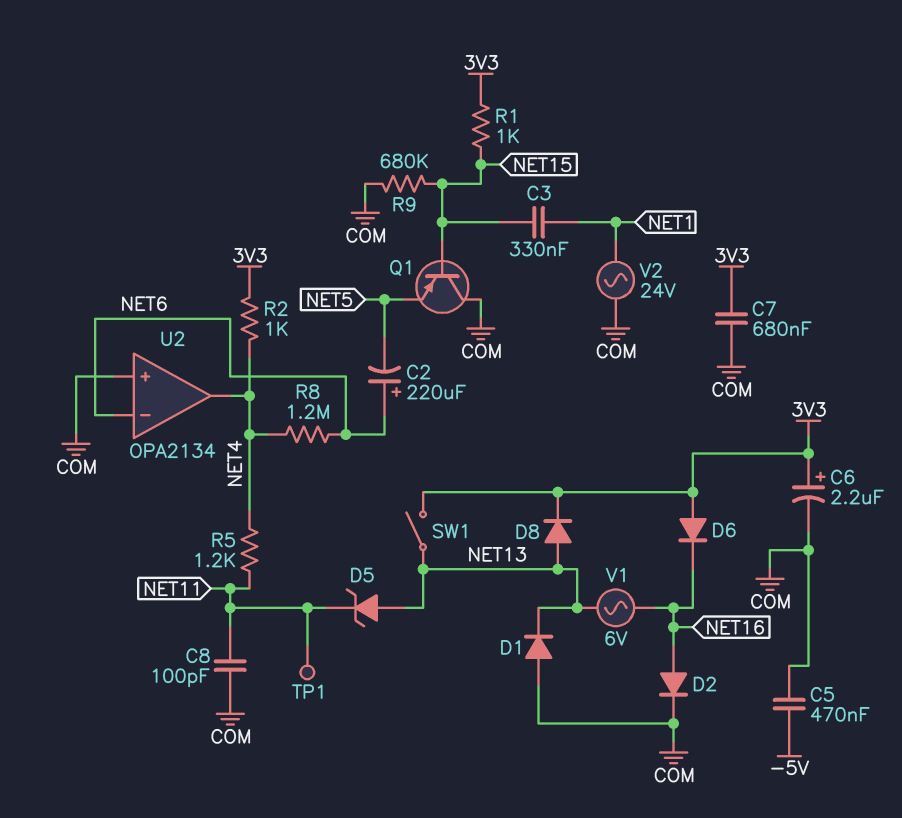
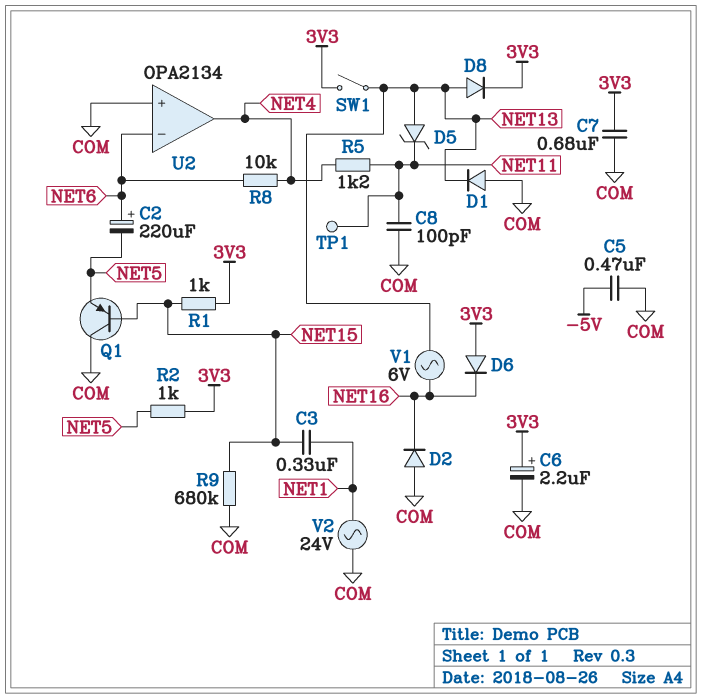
D2: diode (A NET16, K COM) -> diode (A COM, K NET16)
R2: 1k (3V3, NET4) -> 1k (3V3, NET5)
R8: 1.2M (NET4, NET6) -> 10k (NET4, NET6)

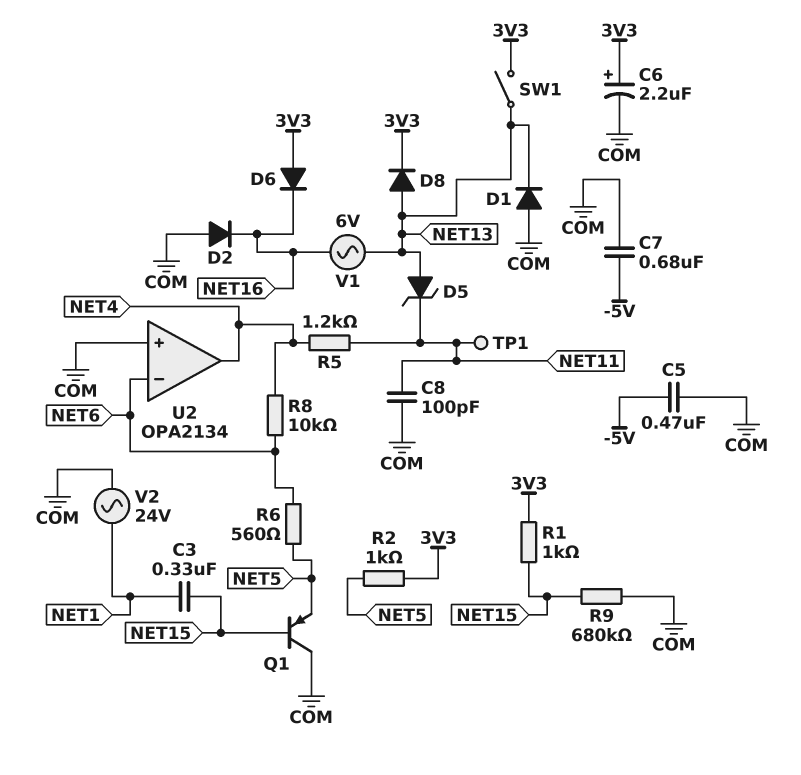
C2: 220uF (plus NET6, minus NET5) -> none
C7: 680nF (3V3, COM) -> 680nF (-5V, COM)
R6: none -> 560 (NET5, NET6)

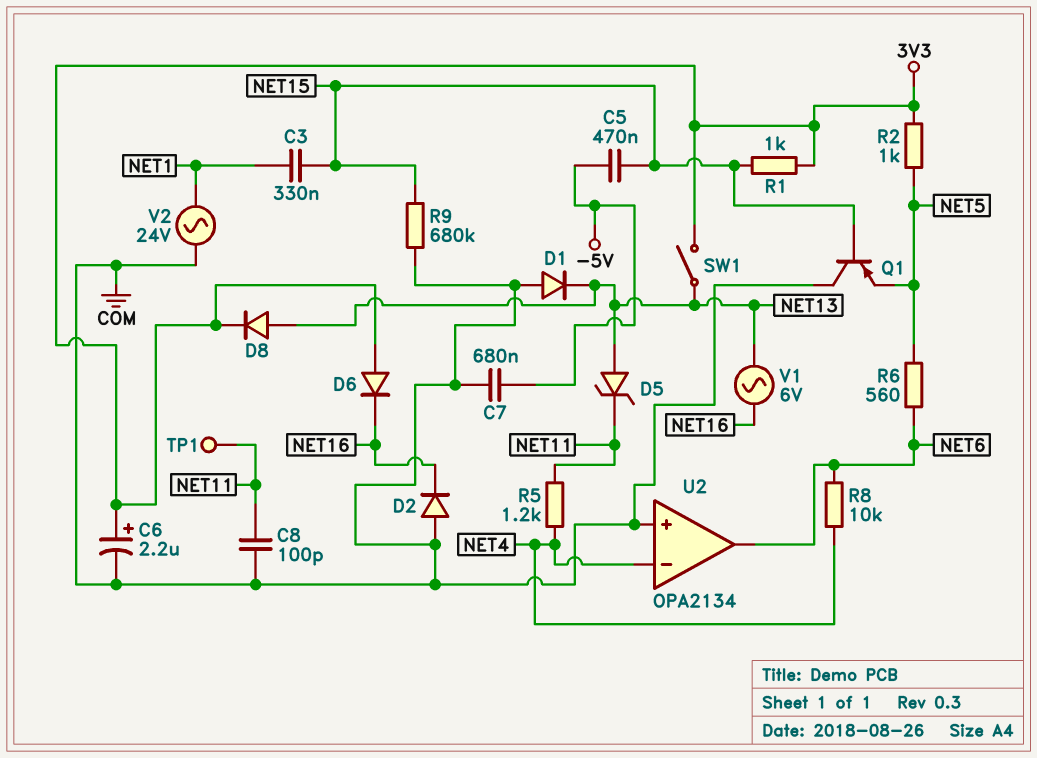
C5: 470nF (-5V, COM) -> 470nF (-5V, NET15)
U2 pin in-: NET6 -> NET4
U2 pin out: NET4 -> NET6

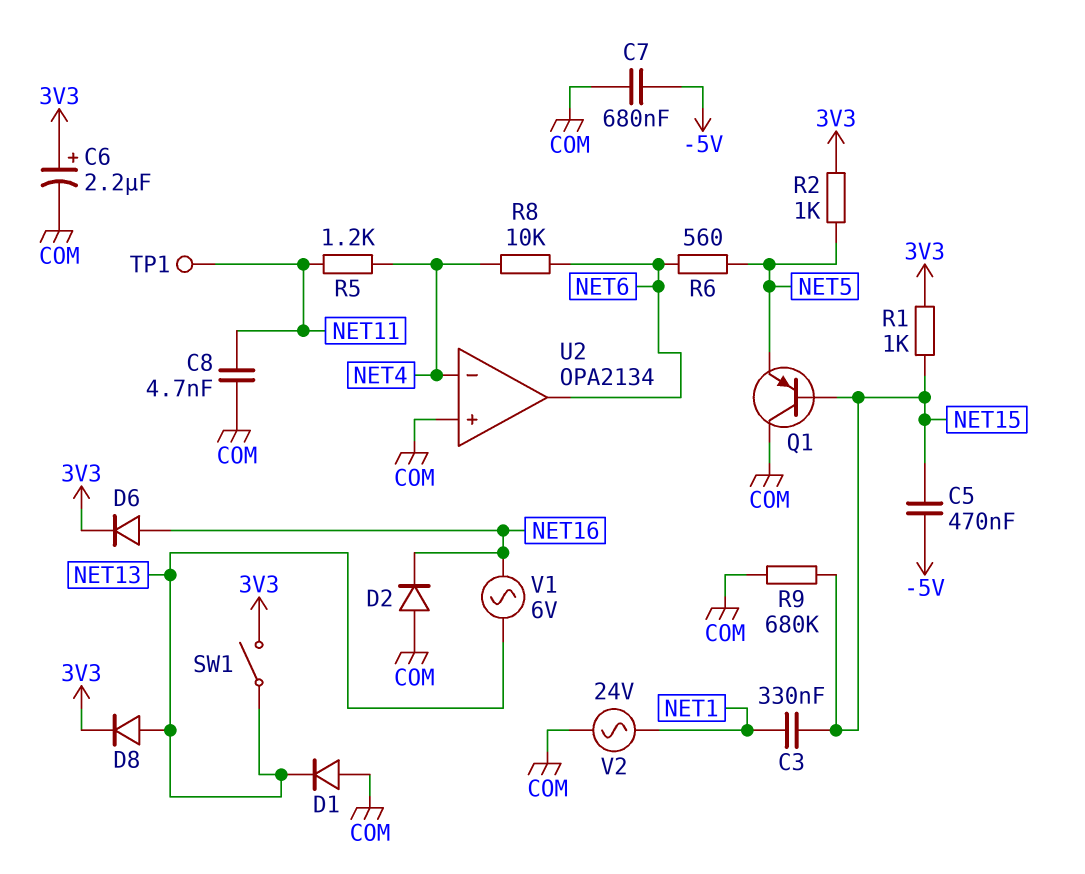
C8: 100pF (COM, NET11) -> 4.7nF (COM, NET11)
D5: zener (A NET13, K NET11) -> none
D6: diode (A 3V3, K NET16) -> diode (A NET16, K 3V3)

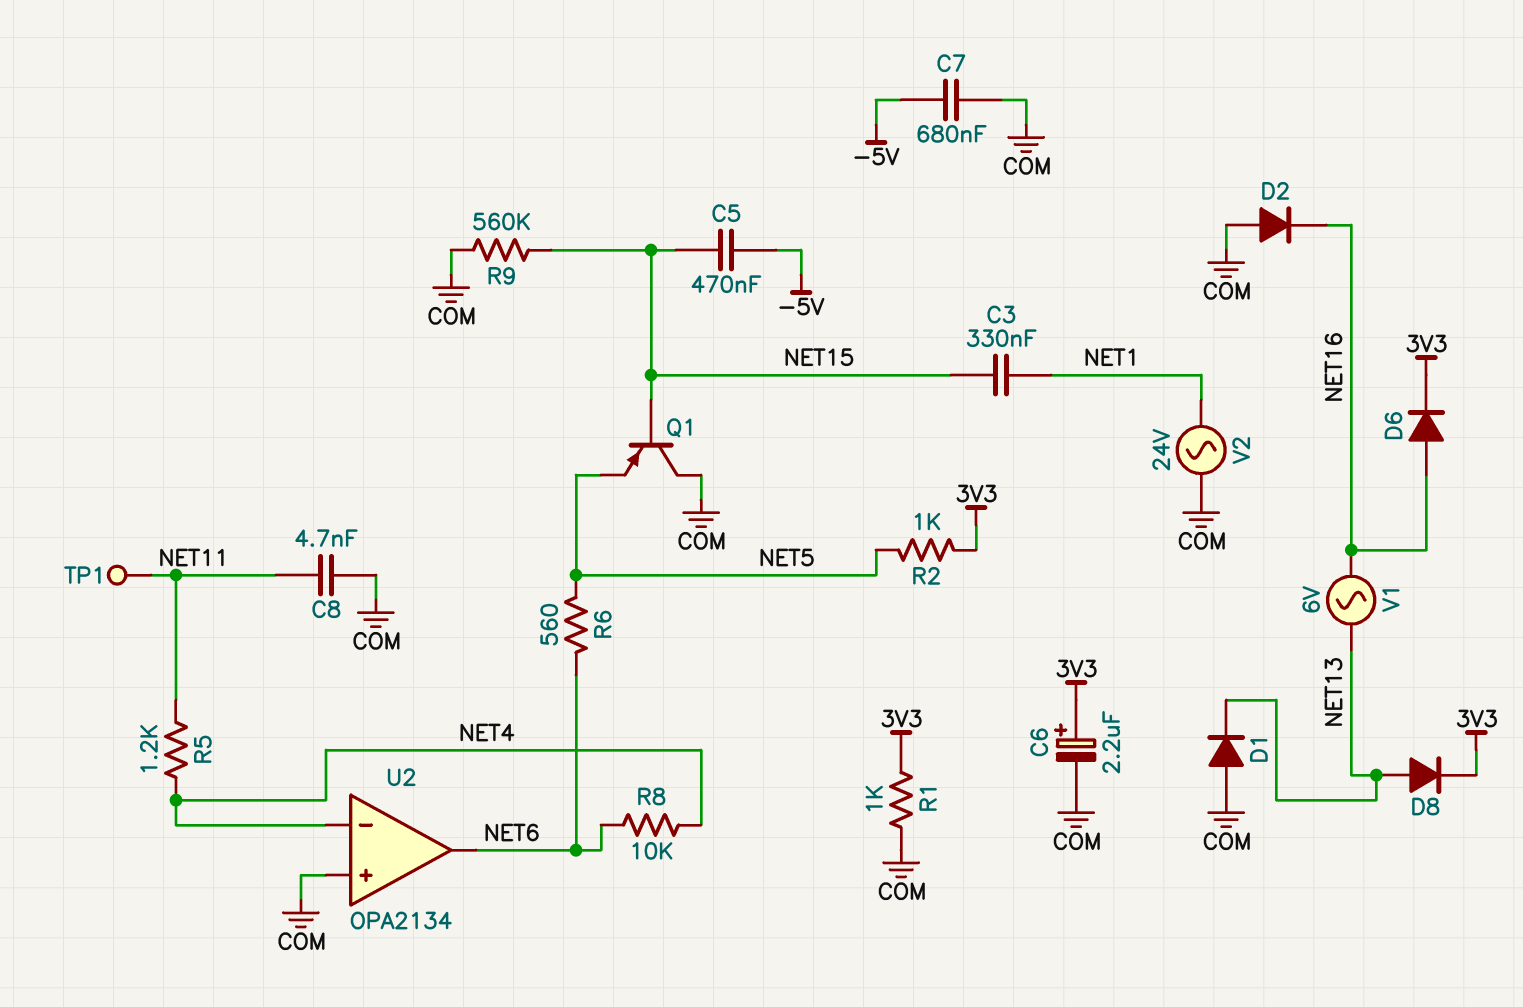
R1: 1k (3V3, NET15) -> 1k (3V3, COM)
R9: 680k (COM, NET15) -> 560k (COM, NET15)
SW1: switch (3V3, NET13) -> none

